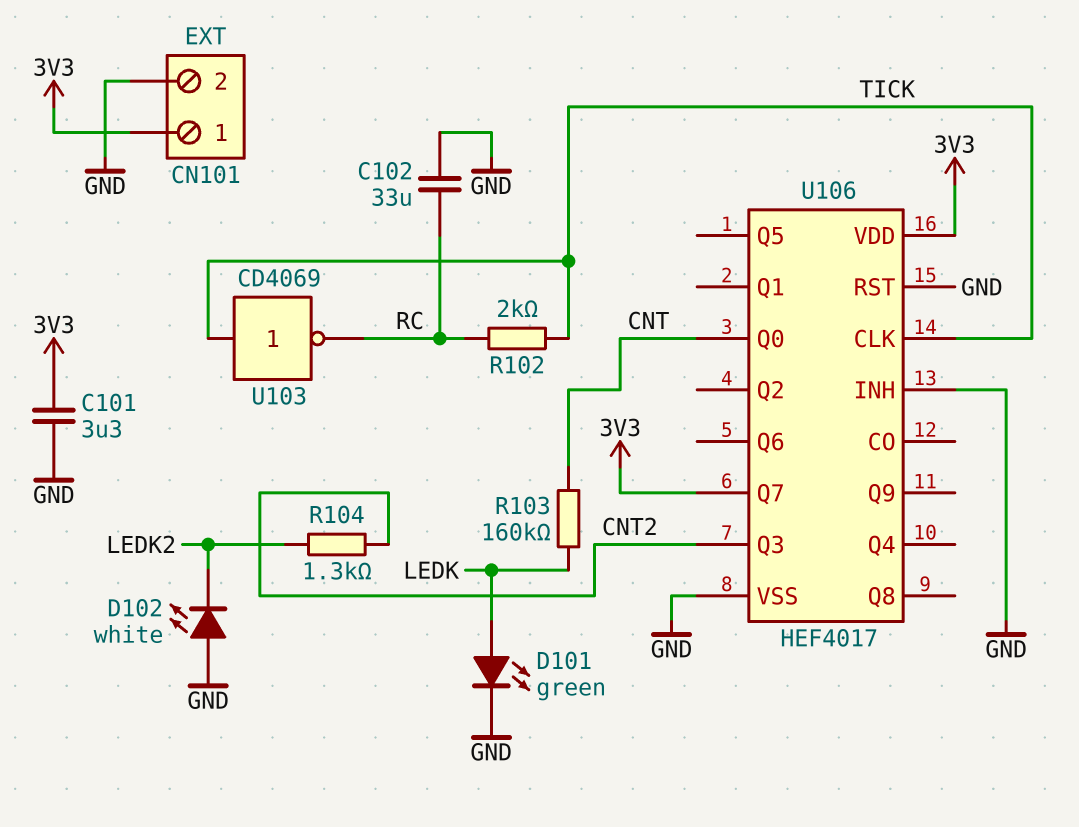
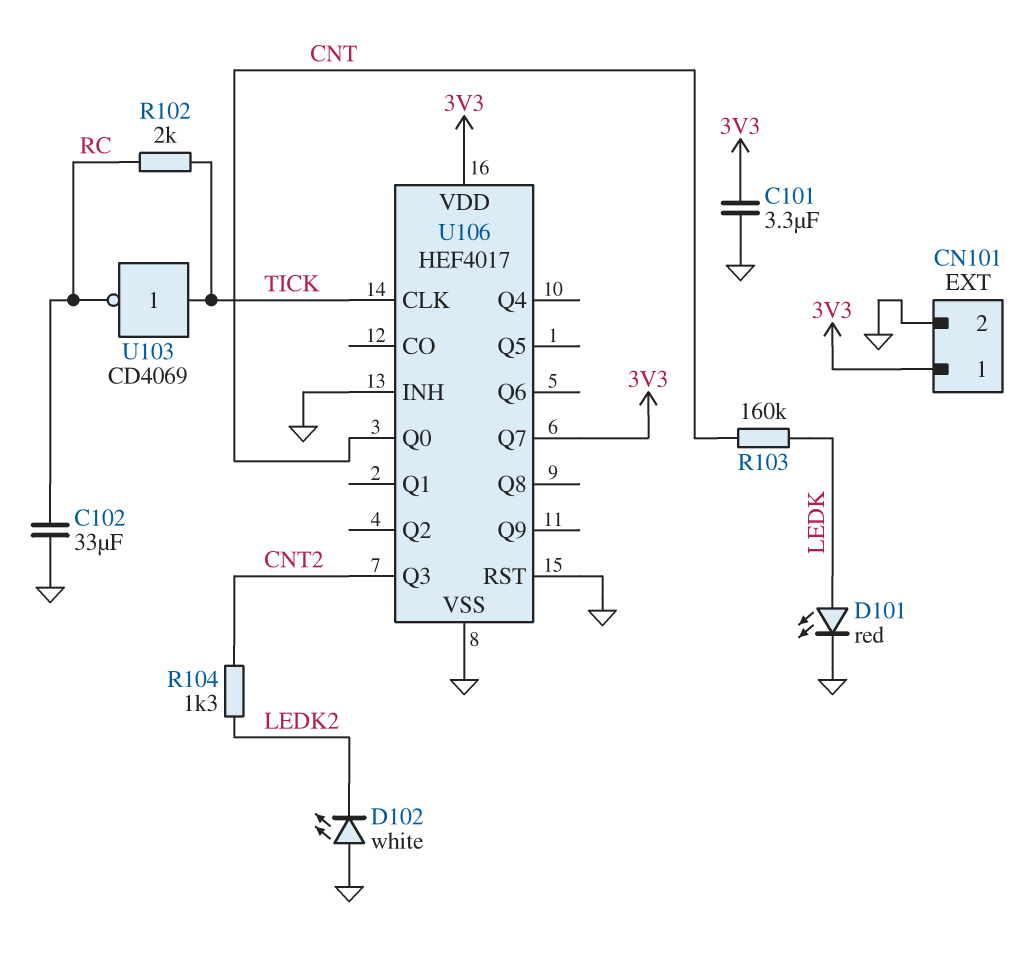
D101: LED green (A LEDK, K GND) -> LED red (A LEDK, K GND)

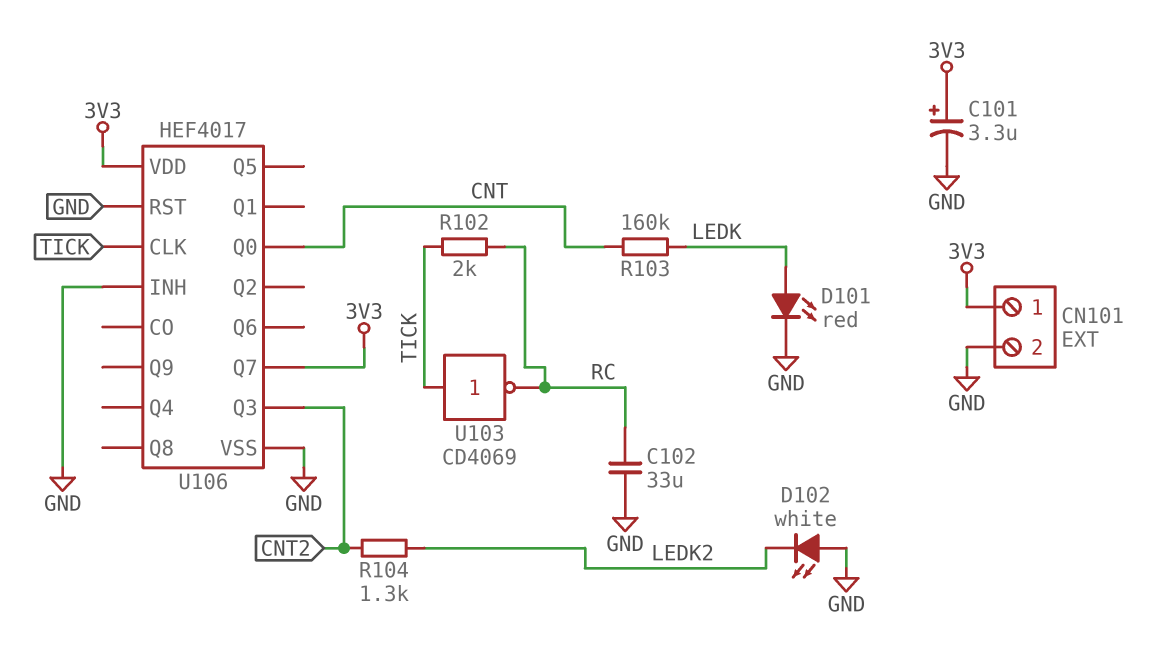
C101: 3.3uF (3V3, GND) -> 3.3uF (plus 3V3, minus GND)

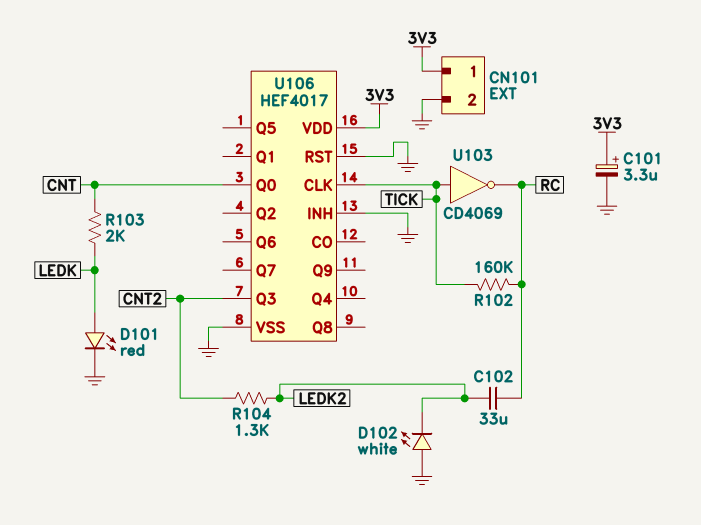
C102: 33uF (GND, RC) -> 33uF (LEDK2, RC)
R102: 2k (RC, TICK) -> 160k (RC, TICK)
R103: 160k (CNT, LEDK) -> 2k (CNT, LEDK)
U106 pin Q7: 3V3 -> none

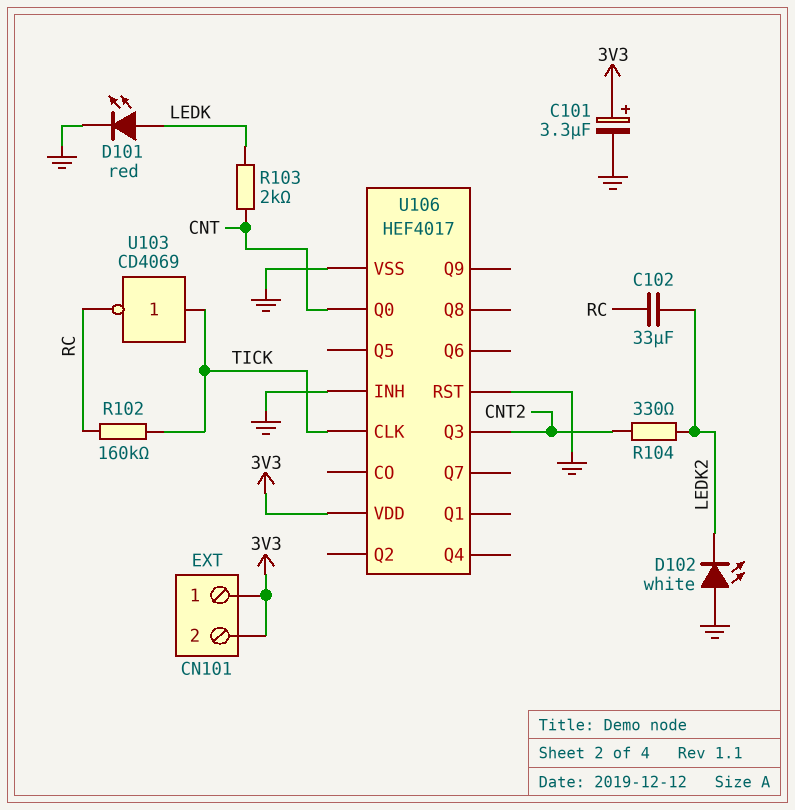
CN101 pin 2: GND -> 3V3
R104: 1.3k (CNT2, LEDK2) -> 330 (CNT2, LEDK2)

